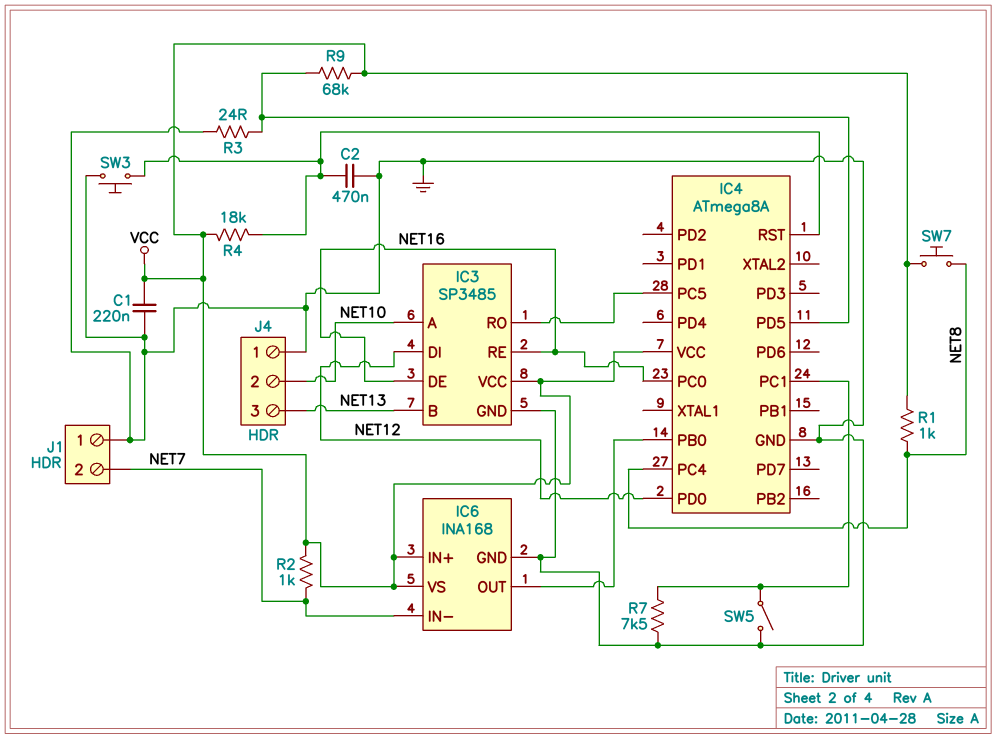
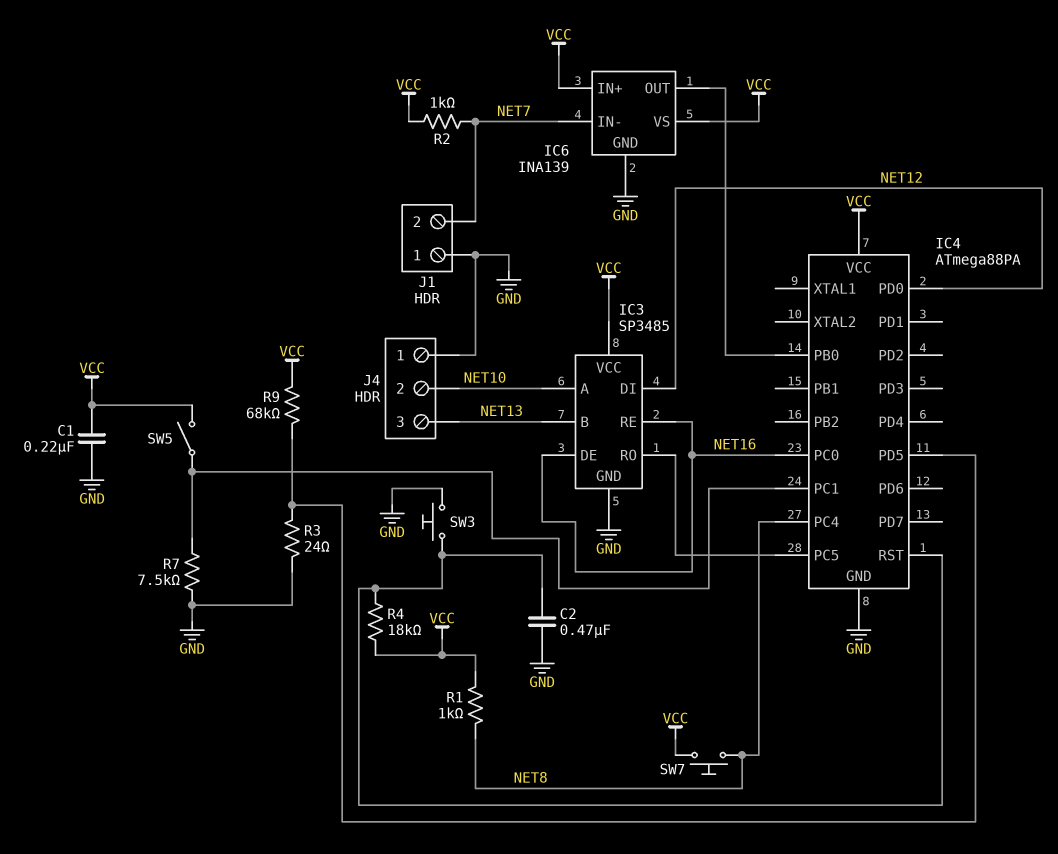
IC4: ATmega8A -> ATmega88PA
IC6: INA168 -> INA139
SW5: switch (GND, IC4/PC1) -> switch (IC4/PC1, VCC)

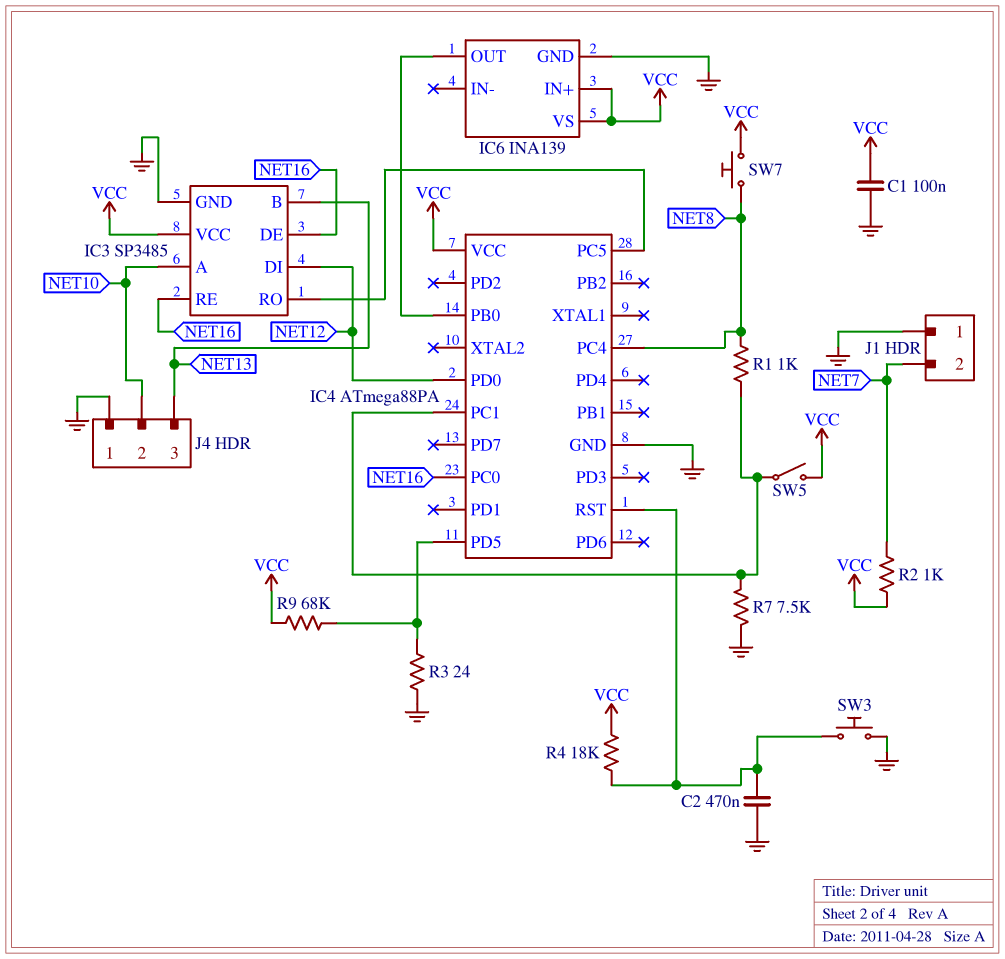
C1: 220nF (GND, VCC) -> 100nF (GND, VCC)
IC6 pin IN-: NET7 -> none
R1: 1k (NET8, VCC) -> 1k (IC4/PC1, NET8)

